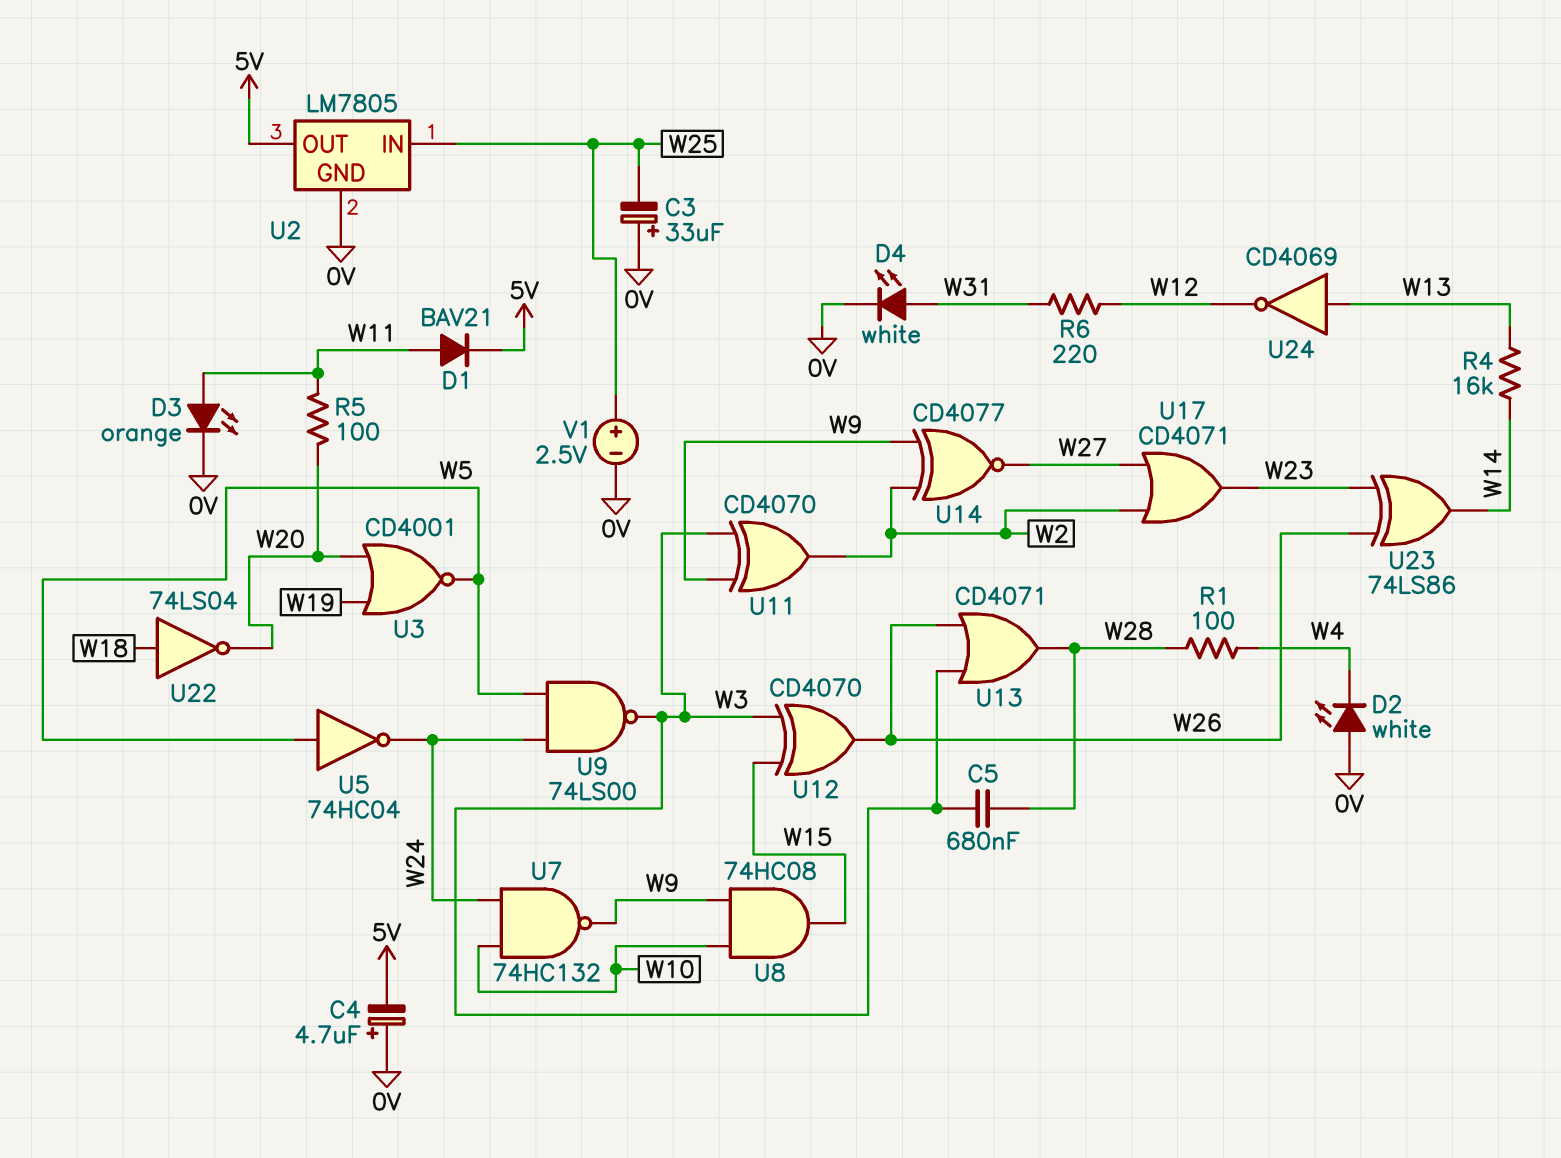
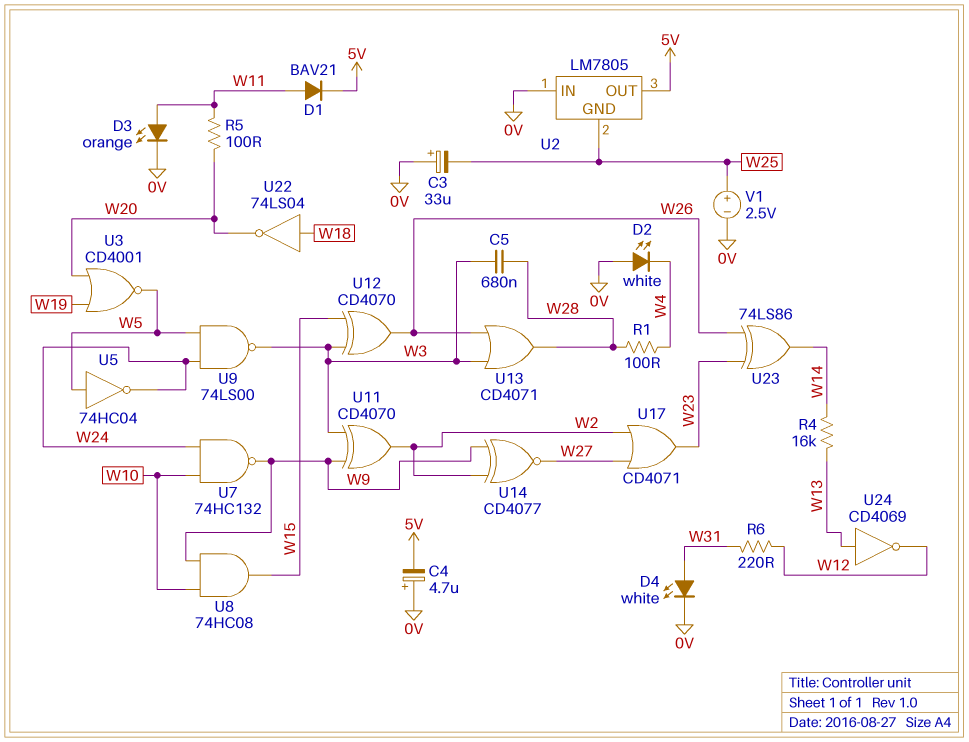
U2 pin GND: 0V -> W25
U2 pin IN: W25 -> 0V

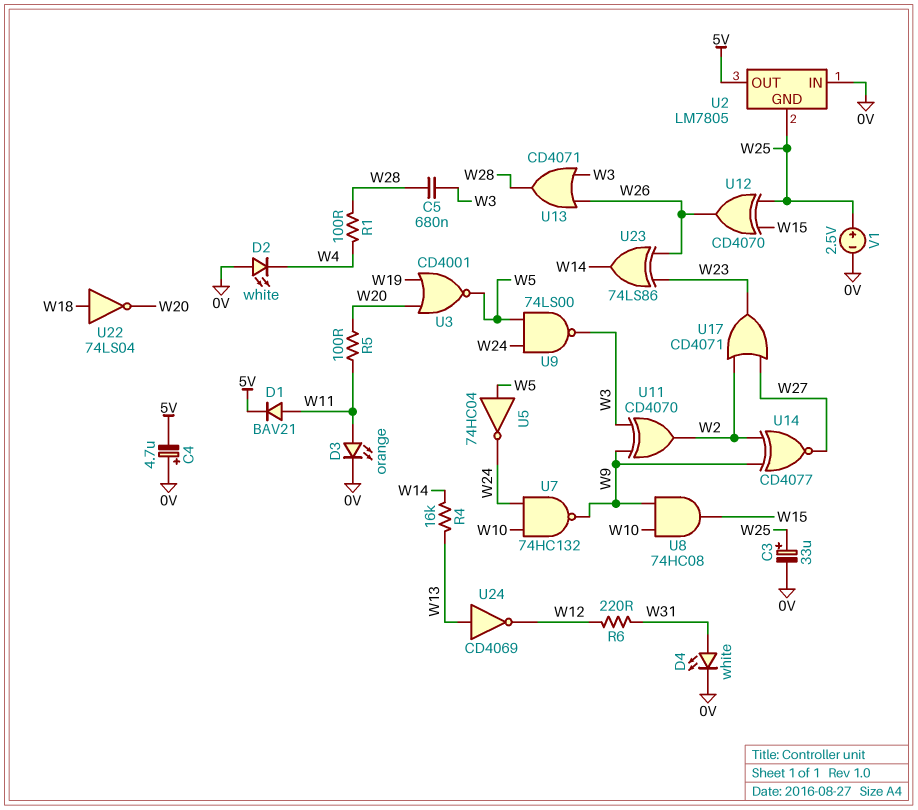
C3: 33uF (plus 0V, minus W25) -> 33uF (plus W25, minus 0V)
U12: XOR CD4070 (in W3, in W15, out W26) -> XOR CD4070 (in W15, in W25, out W26)

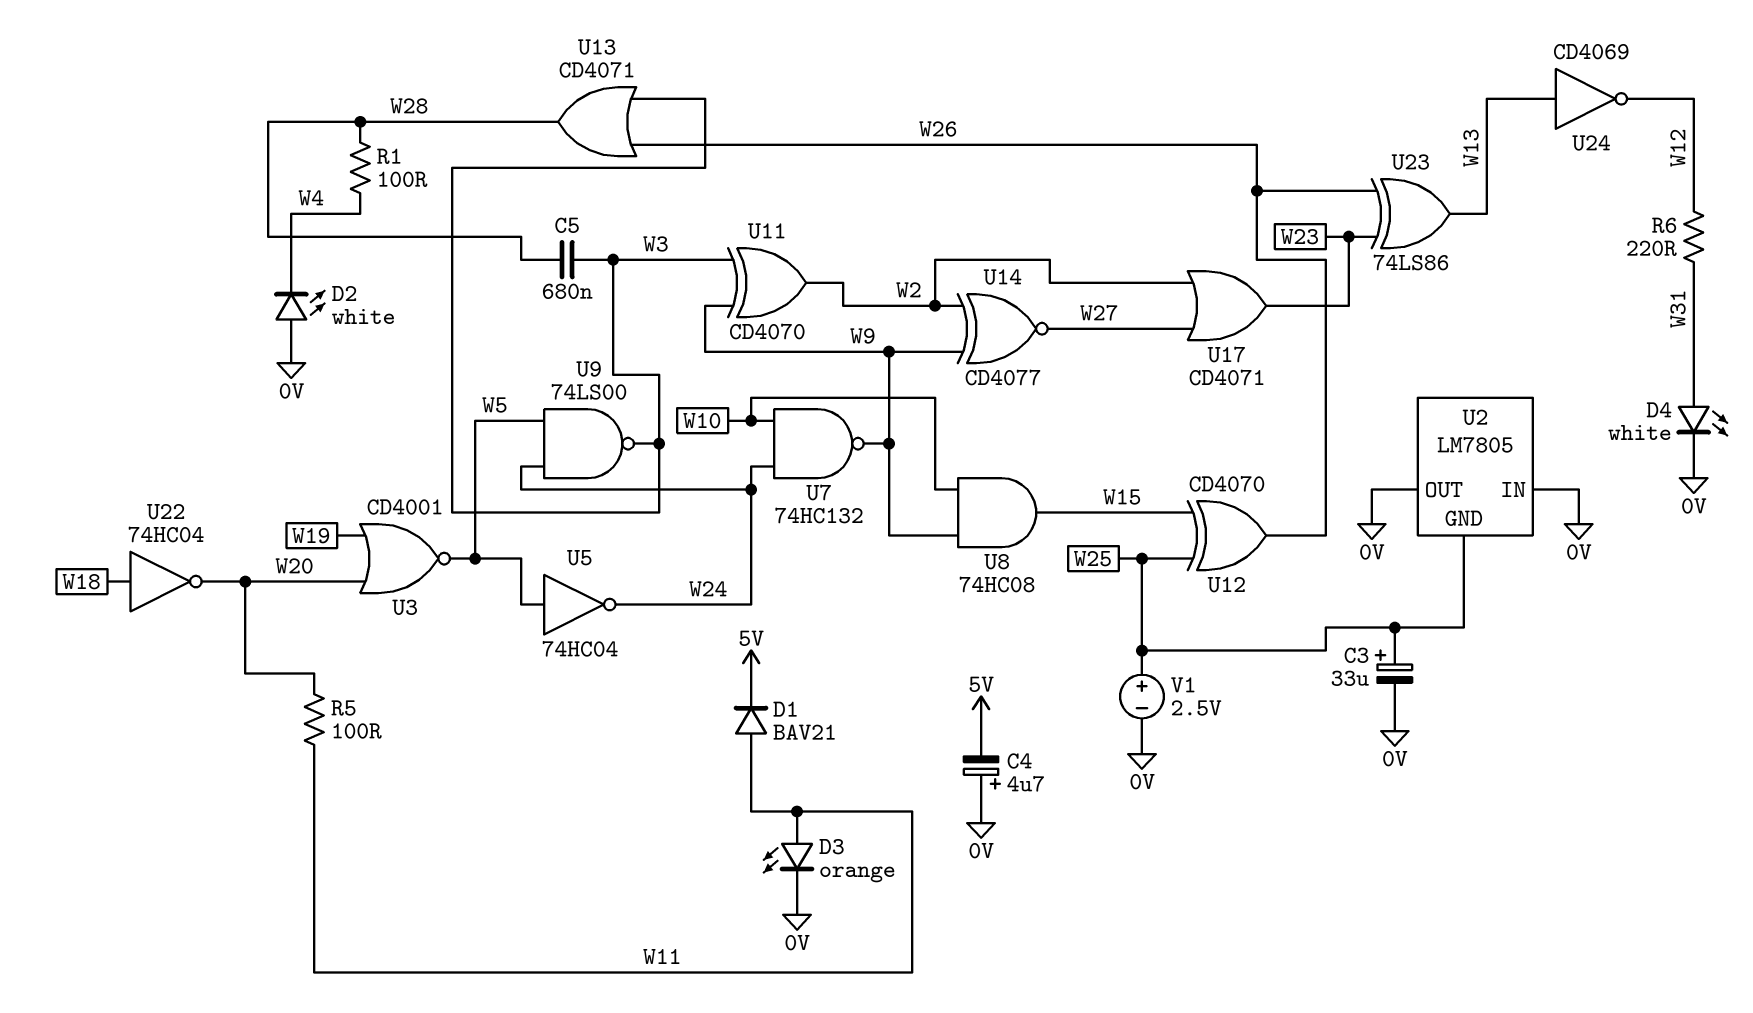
R4: 16k (W13, W14) -> none
U2 pin OUT: 5V -> 0V
U22: NOT 74LS04 (in W18, out W20) -> NOT 74HC04 (in W18, out W20)
U23: XOR 74LS86 (in W23, in W26, out W14) -> XOR 74LS86 (in W23, in W26, out W13)

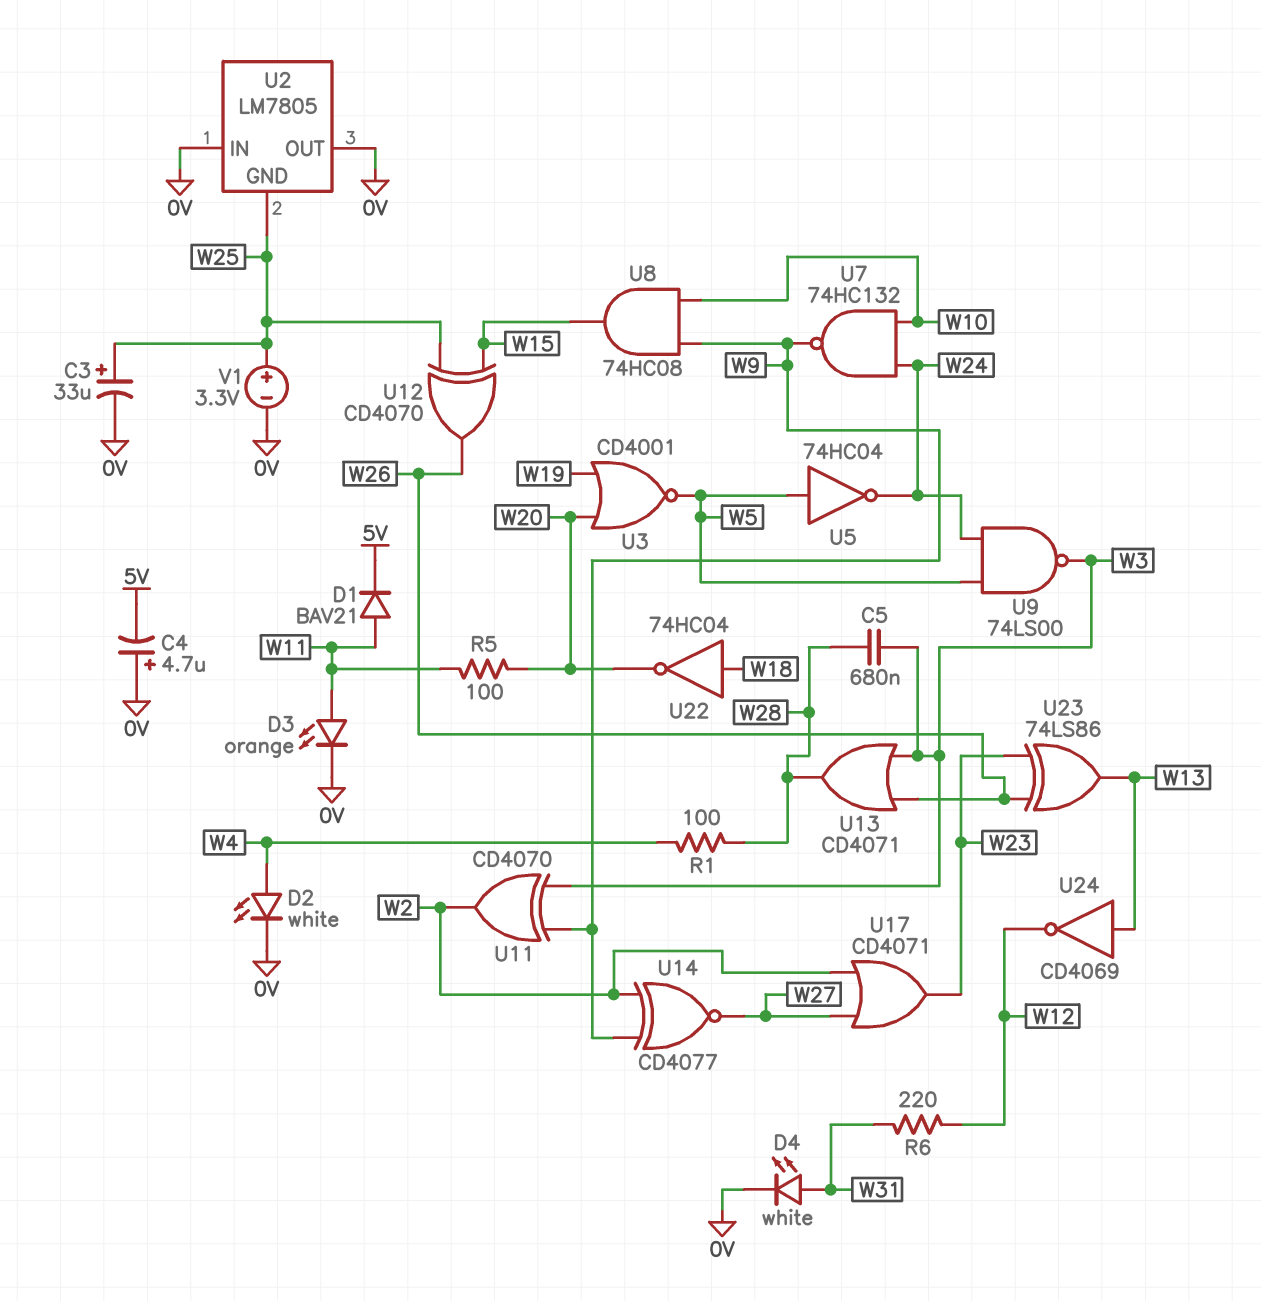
D2: LED white (A 0V, K W4) -> LED white (A W4, K 0V)
V1: 2.5V (plus W25, minus 0V) -> 3.3V (plus W25, minus 0V)

